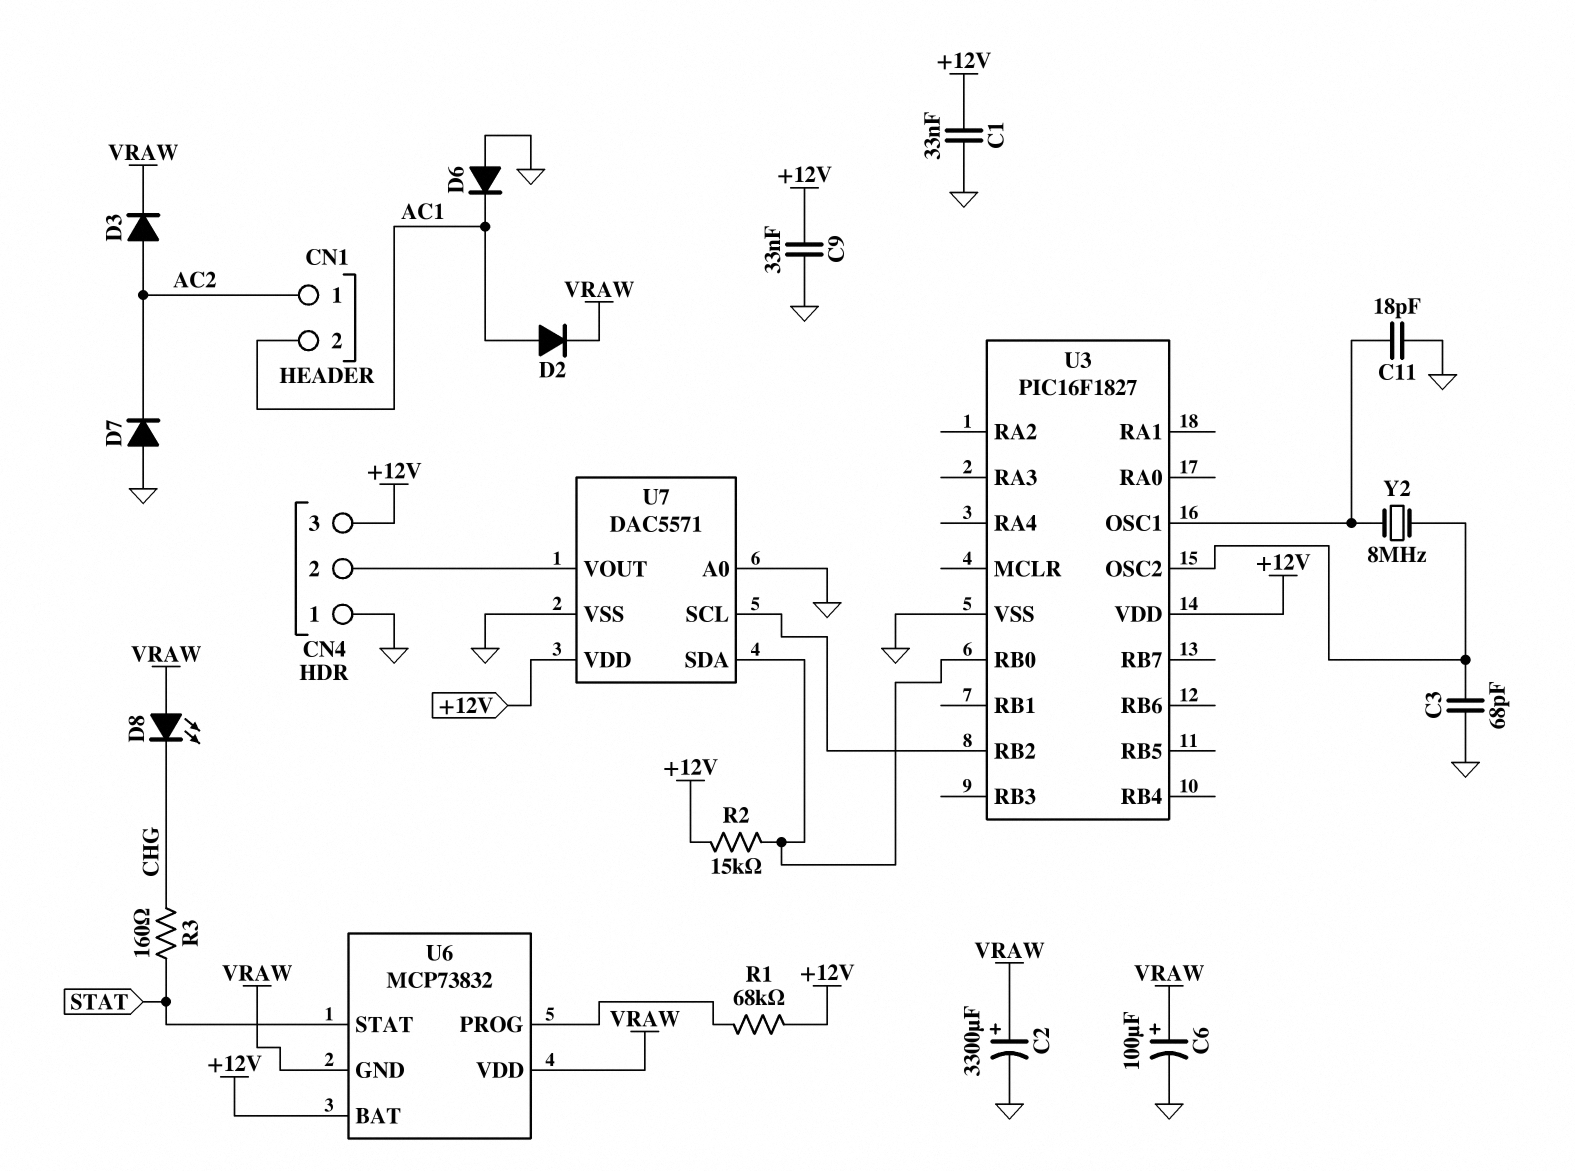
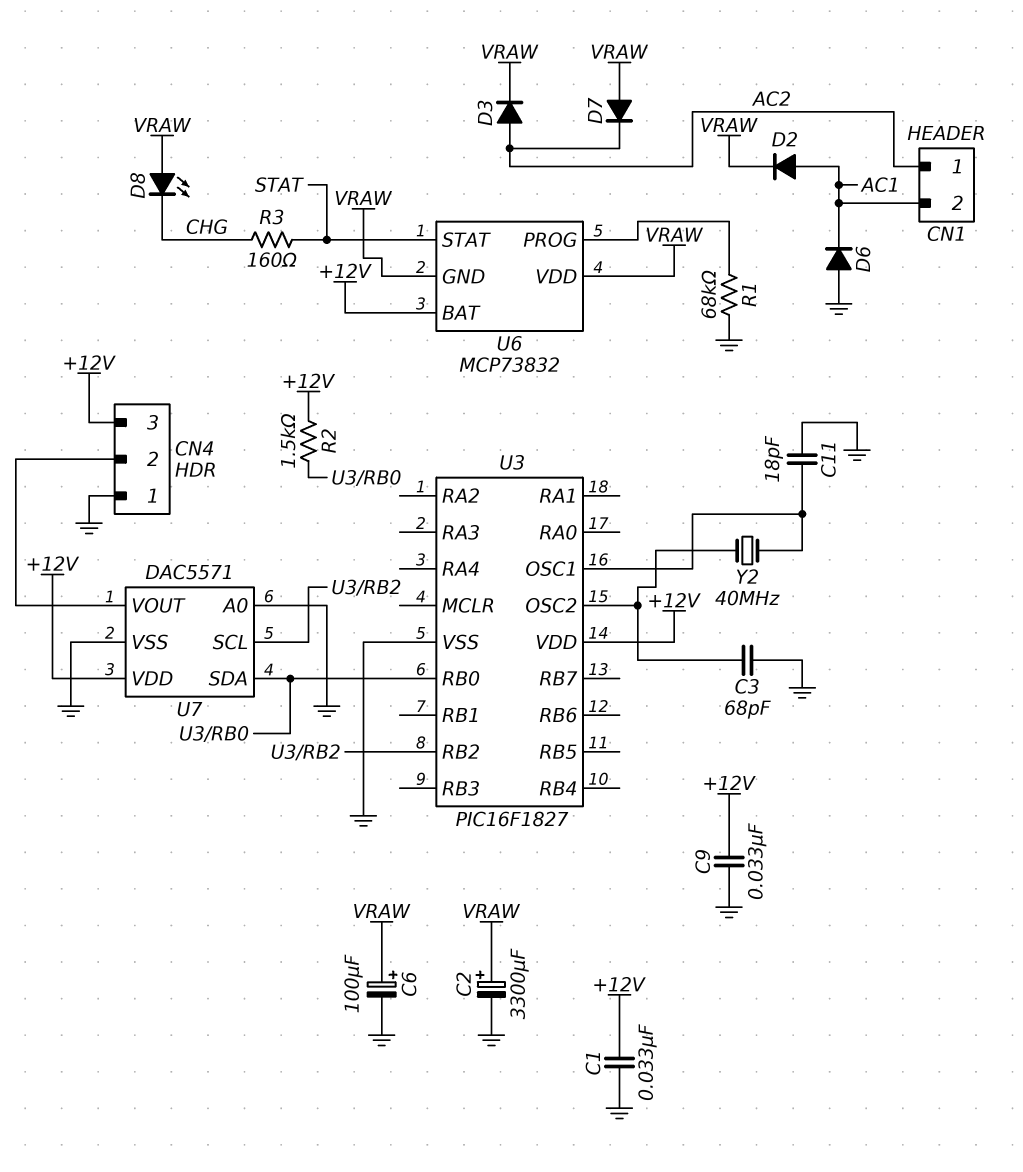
D7: diode (A GND, K AC2) -> diode (A VRAW, K AC2)
R1: 68k (+12V, U6/PROG) -> 68k (GND, U6/PROG)
R2: 15k (+12V, U3/RB0) -> 1.5k (+12V, U3/RB0)
Y2: 8MHz (U3/OSC1, U3/OSC2) -> 40MHz (U3/OSC1, U3/OSC2)

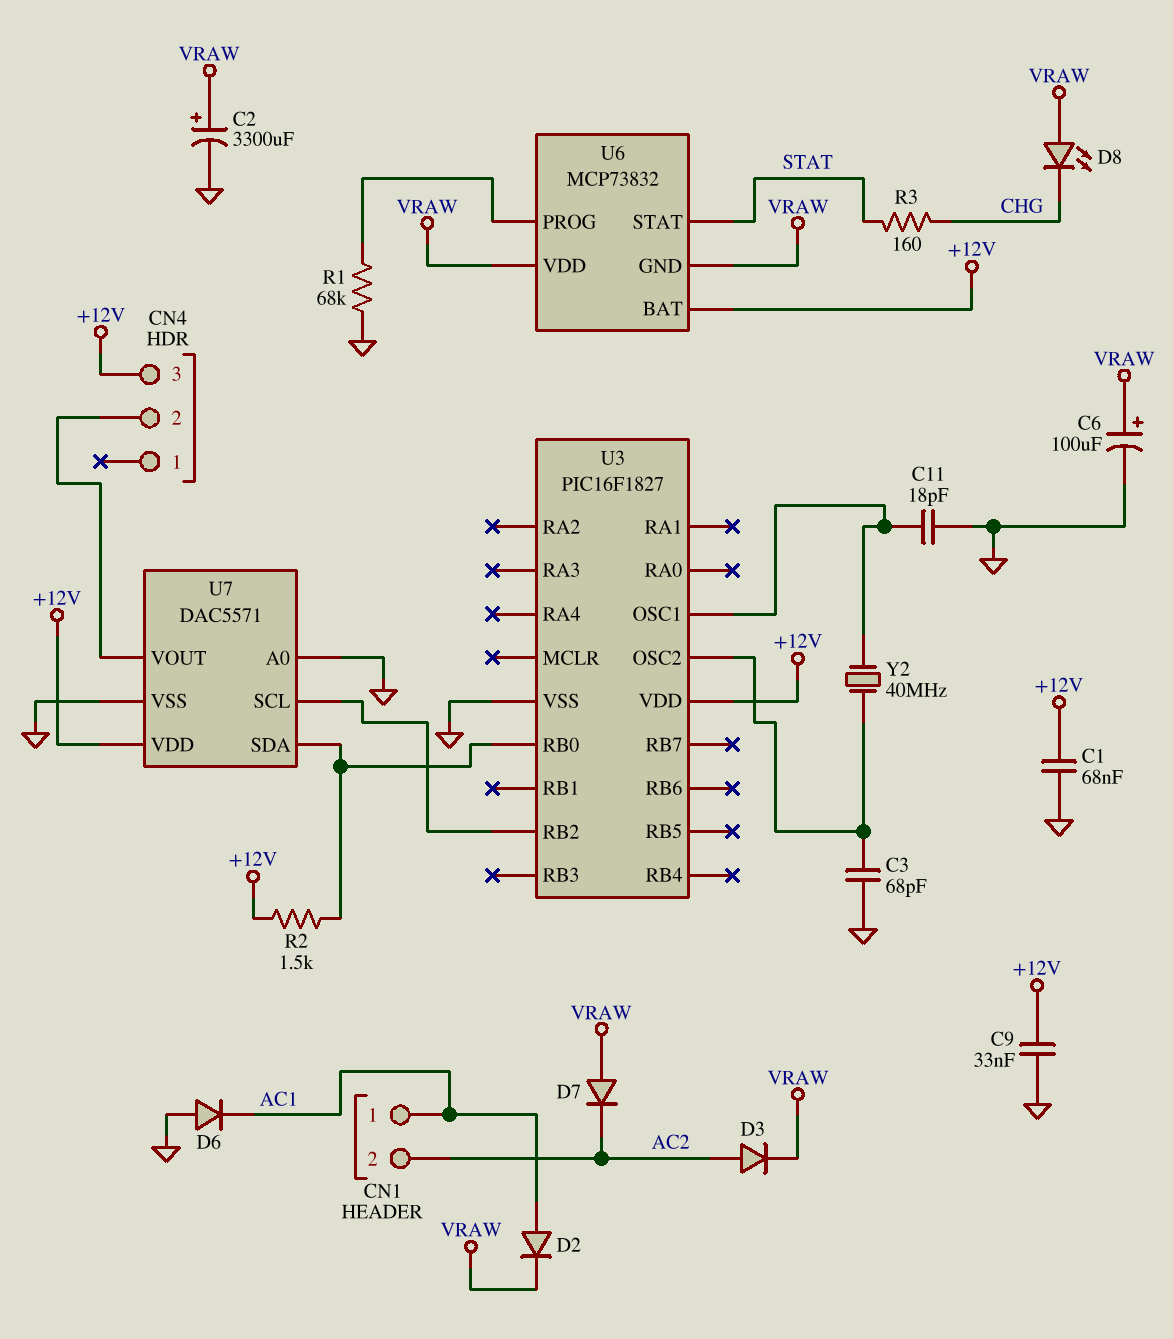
C1: 33nF (+12V, GND) -> 68nF (+12V, GND)
CN1 pin 1: AC2 -> AC1
CN1 pin 2: AC1 -> AC2
CN4 pin 1: GND -> none

